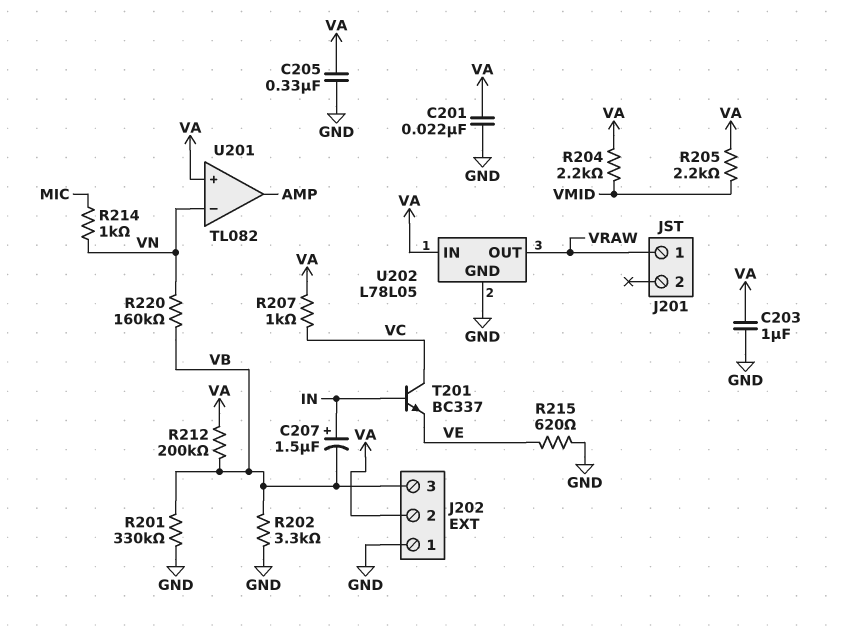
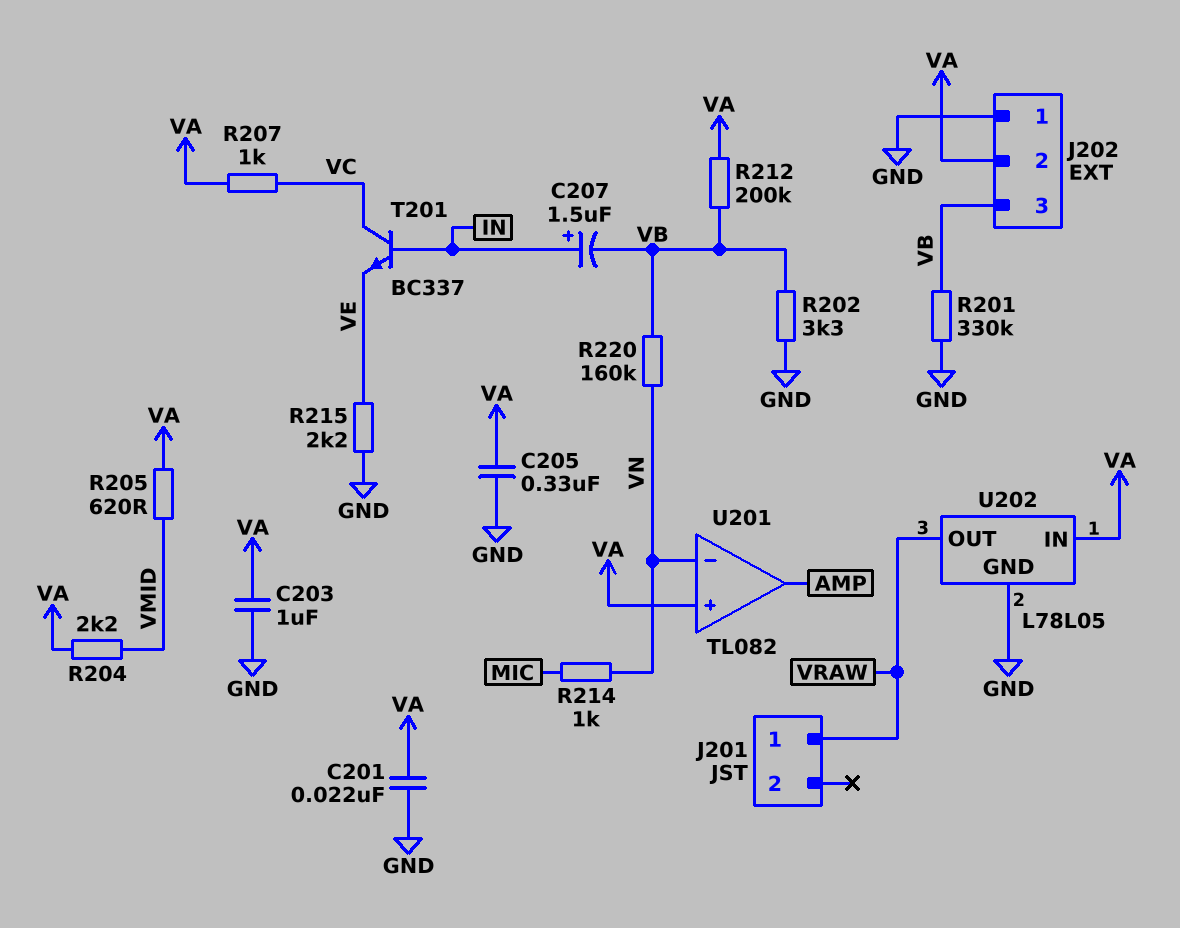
R205: 2.2k (VA, VMID) -> 620 (VA, VMID)
R215: 620 (GND, VE) -> 2.2k (GND, VE)

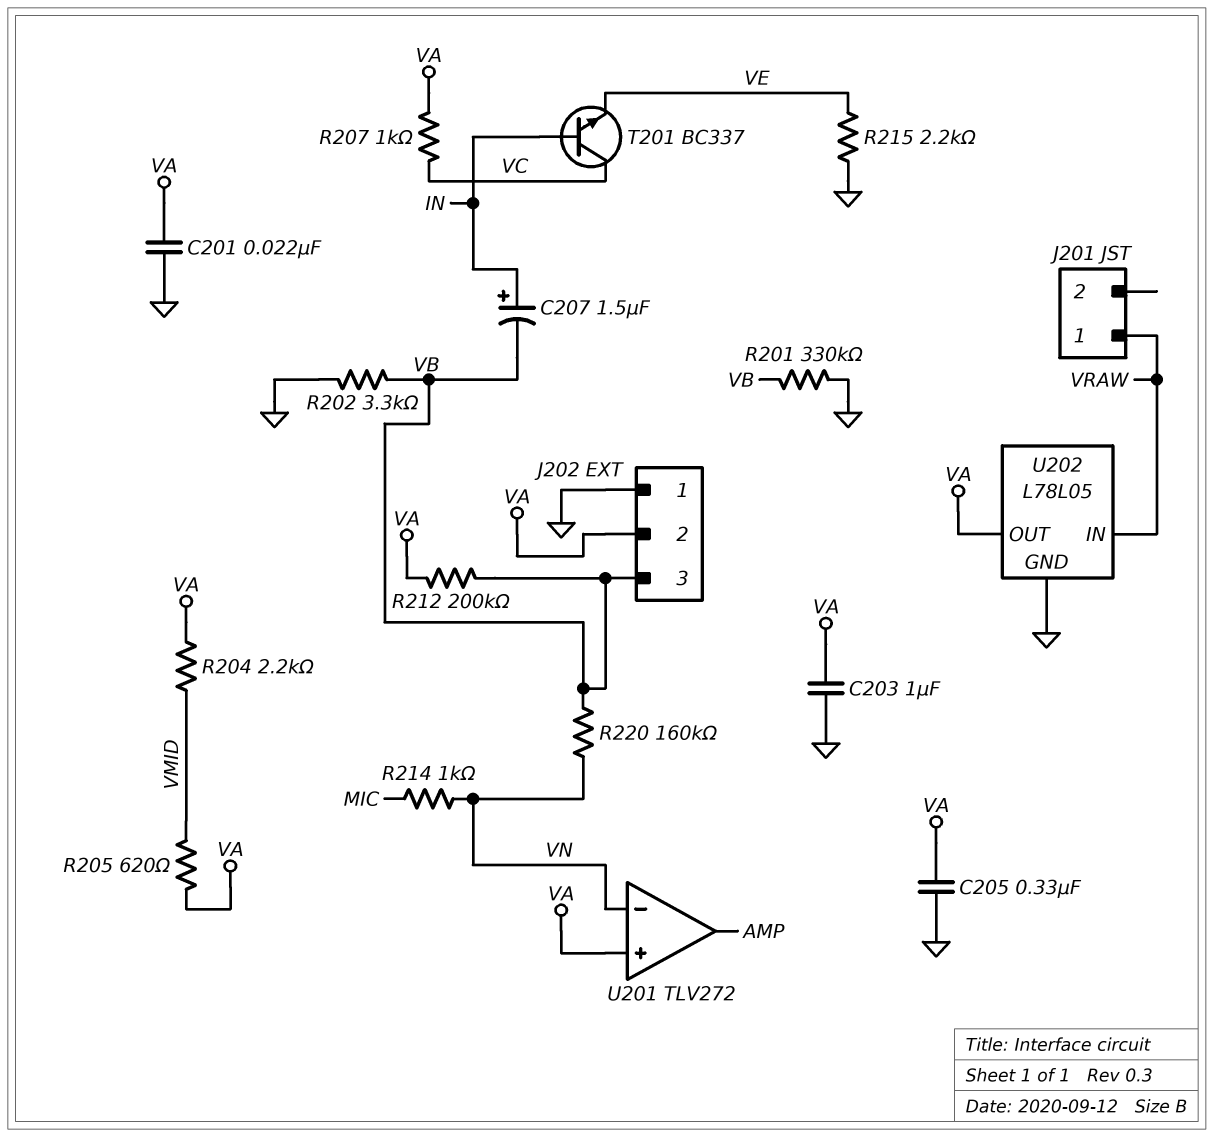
U201: TL082 -> TLV272
U202 pin IN: VA -> VRAW
U202 pin OUT: VRAW -> VA

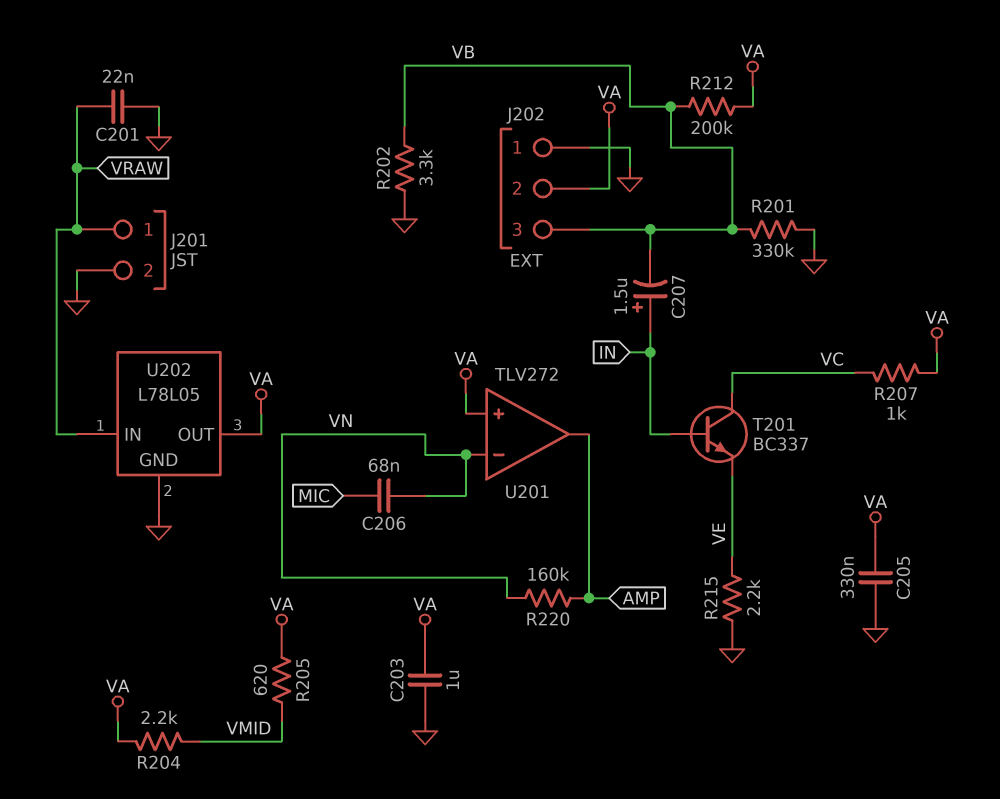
C201: 22nF (GND, VA) -> 22nF (GND, VRAW)
C206: none -> 68nF (MIC, VN)
J201 pin 2: none -> GND
R214: 1k (MIC, VN) -> none
R220: 160k (VB, VN) -> 160k (AMP, VN)

